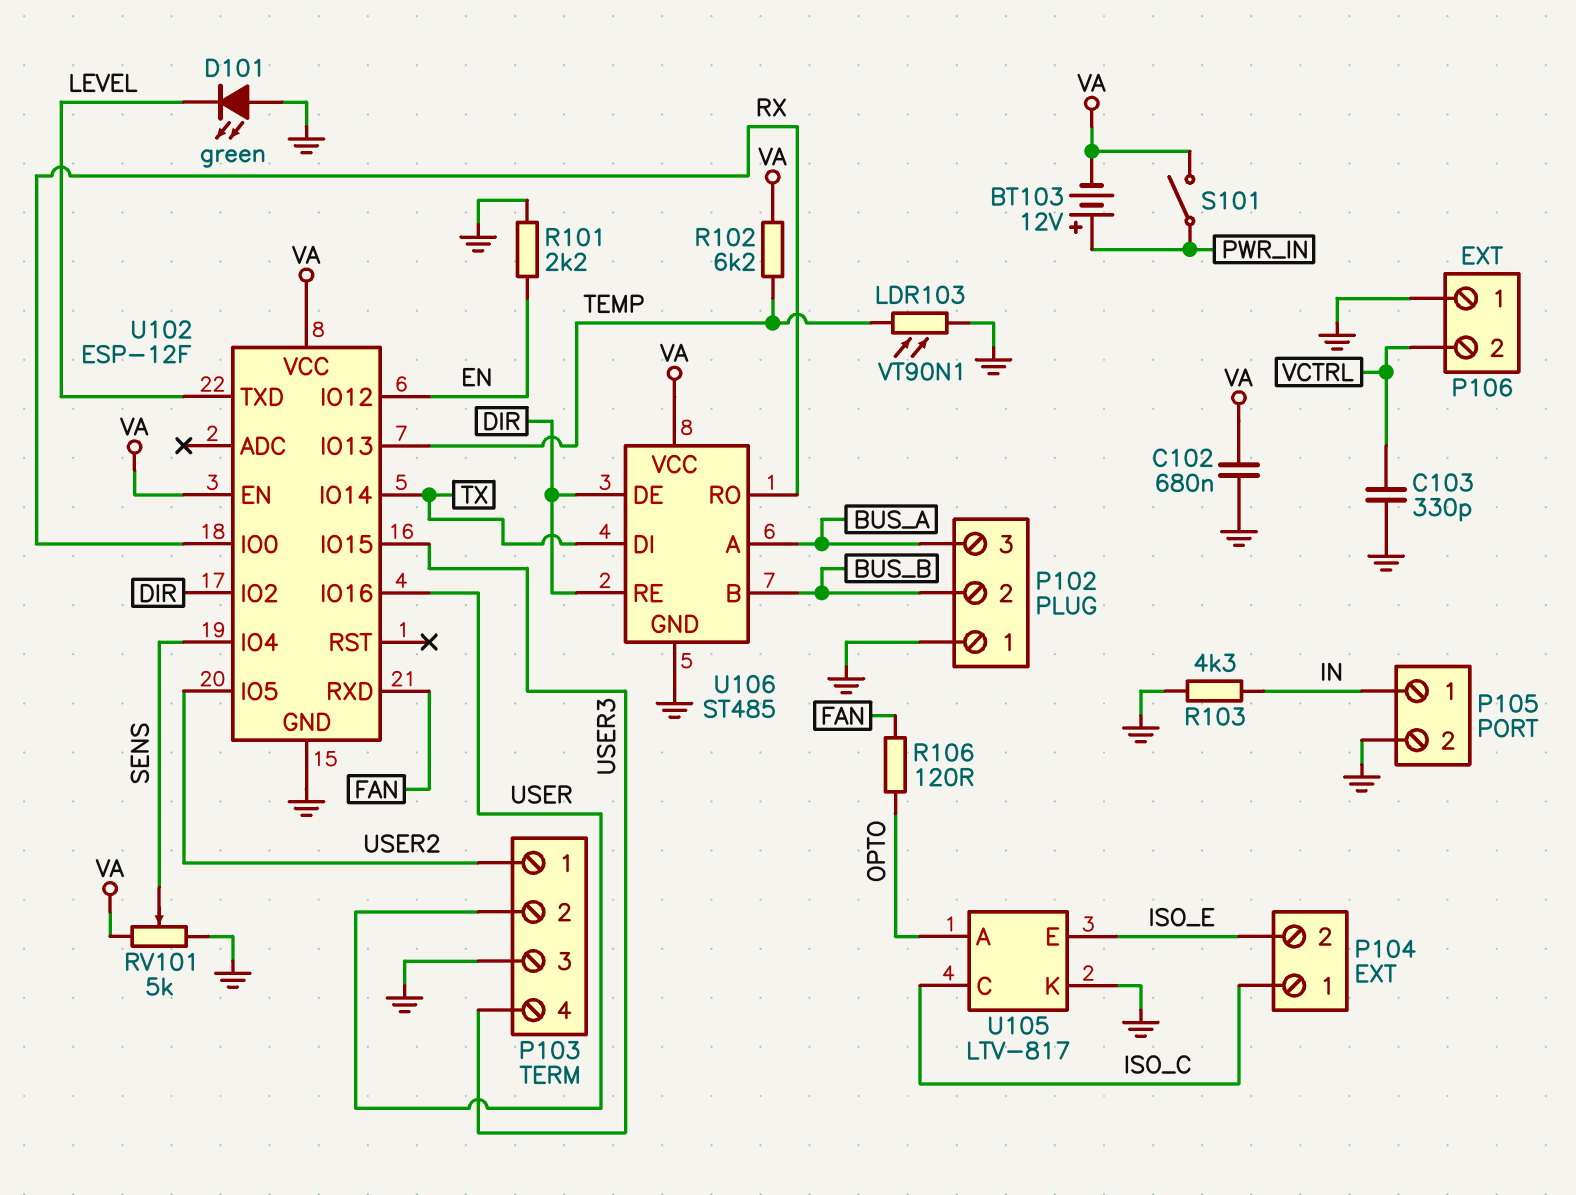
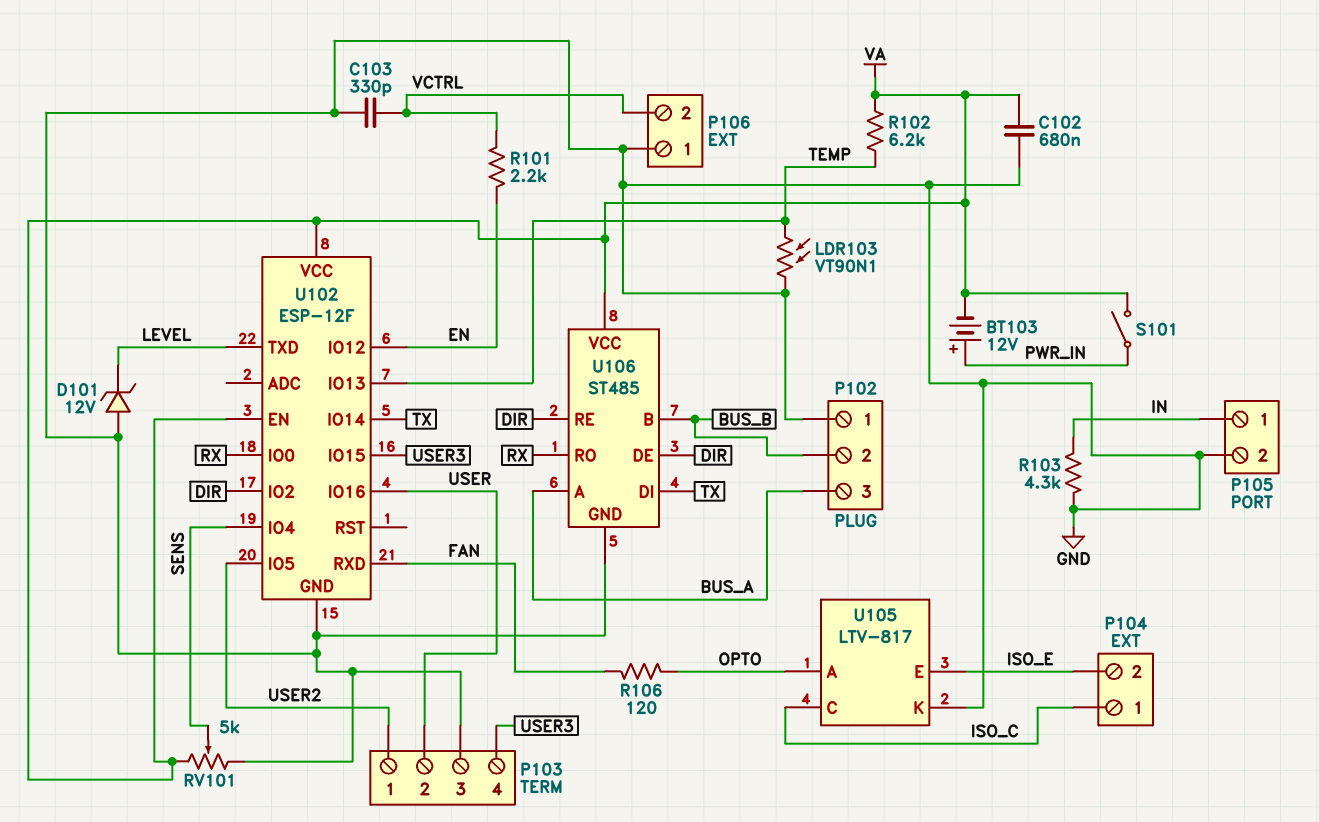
D101: LED green (A GND, K LEVEL) -> zener 12V (A GND, K LEVEL)
R101: 2.2k (EN, GND) -> 2.2k (EN, VCTRL)

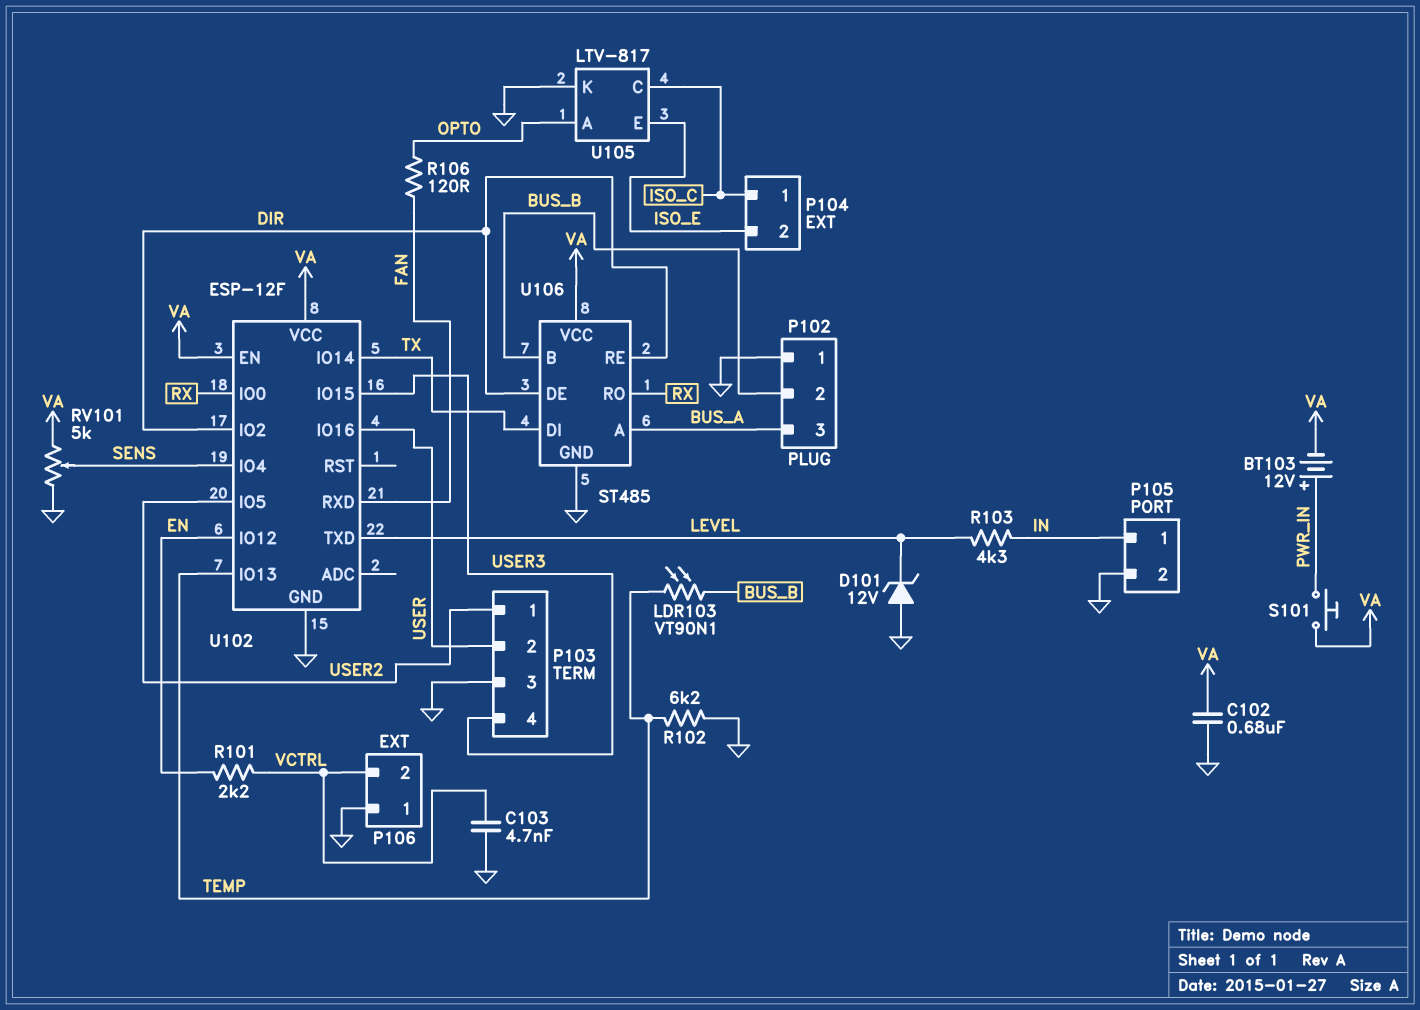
C103: 330pF (GND, VCTRL) -> 4.7nF (GND, VCTRL)
LDR103: VT90N1 (GND, TEMP) -> VT90N1 (BUS_B, TEMP)
R102: 6.2k (TEMP, VA) -> 6.2k (GND, TEMP)
R103: 4.3k (GND, IN) -> 4.3k (IN, LEVEL)
S101: switch (PWR_IN, VA) -> button (PWR_IN, VA)

